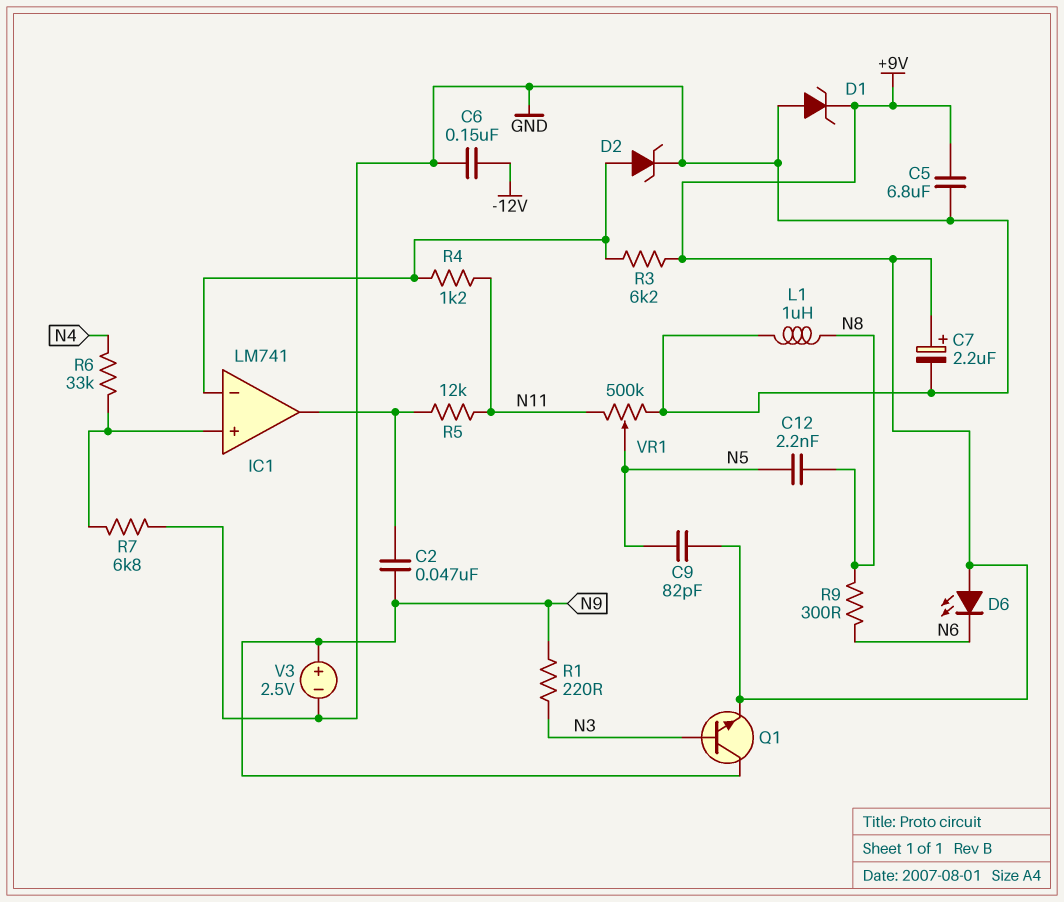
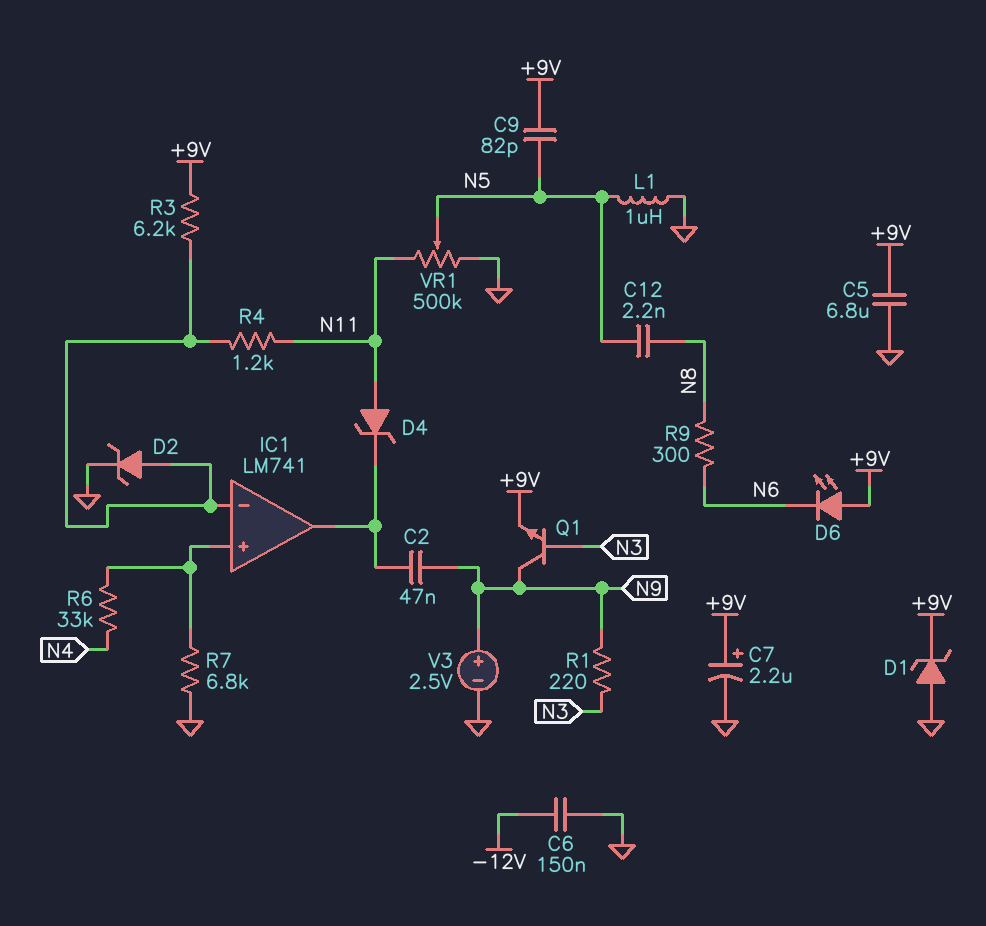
D4: none -> zener (A N11, K IC1/out)
L1: 1uH (GND, N8) -> 1uH (GND, N5)
R5: 12k (IC1/out, N11) -> none

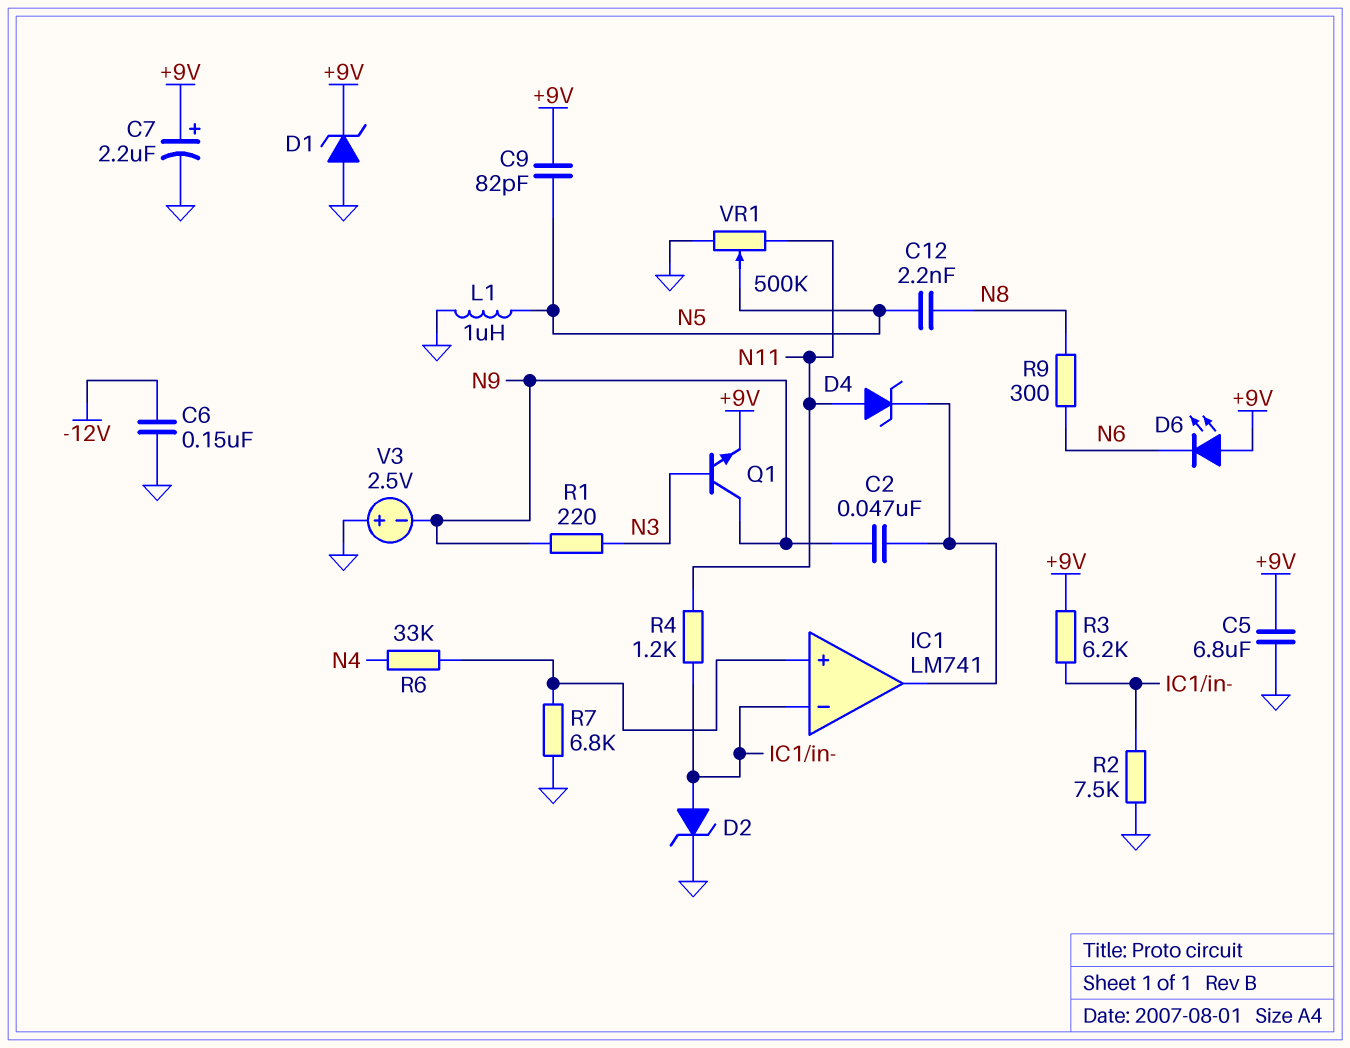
R2: none -> 7.5k (GND, IC1/in-)
V3: 2.5V (plus N9, minus GND) -> 2.5V (plus GND, minus N9)

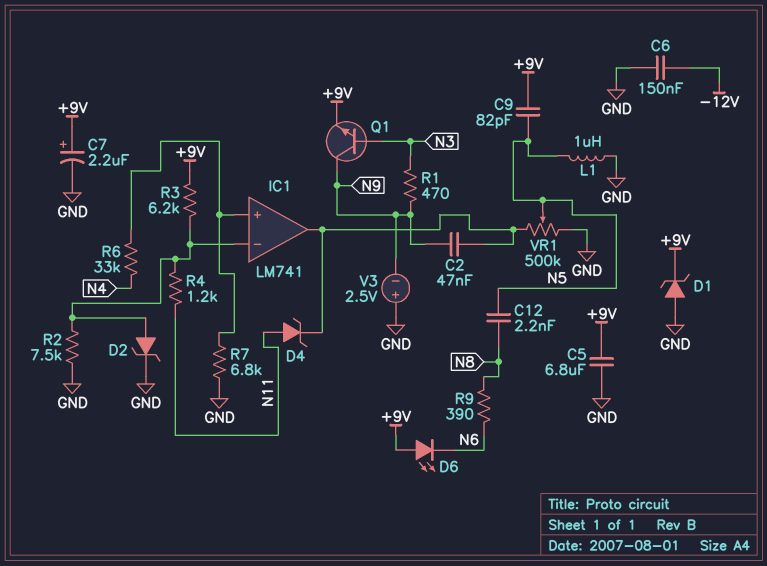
R1: 220 (N3, N9) -> 470 (N3, N9)
R9: 300 (N6, N8) -> 390 (N6, N8)
VR1: 500k (GND, N11, wiper N5) -> 500k (GND, IC1/out, wiper N5)

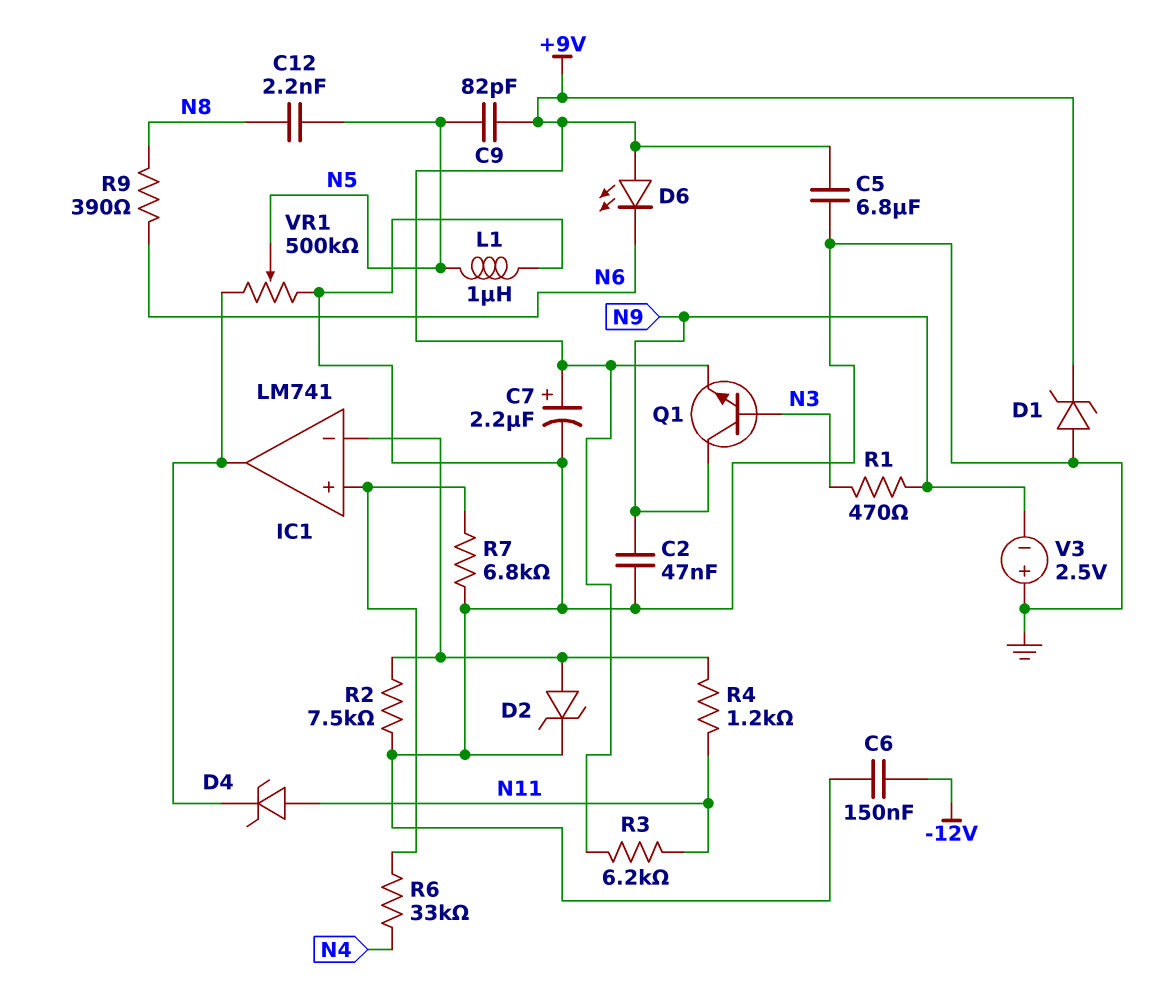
C2: 47nF (IC1/out, N9) -> 47nF (GND, N9)
R3: 6.2k (+9V, IC1/in-) -> 6.2k (+9V, N11)

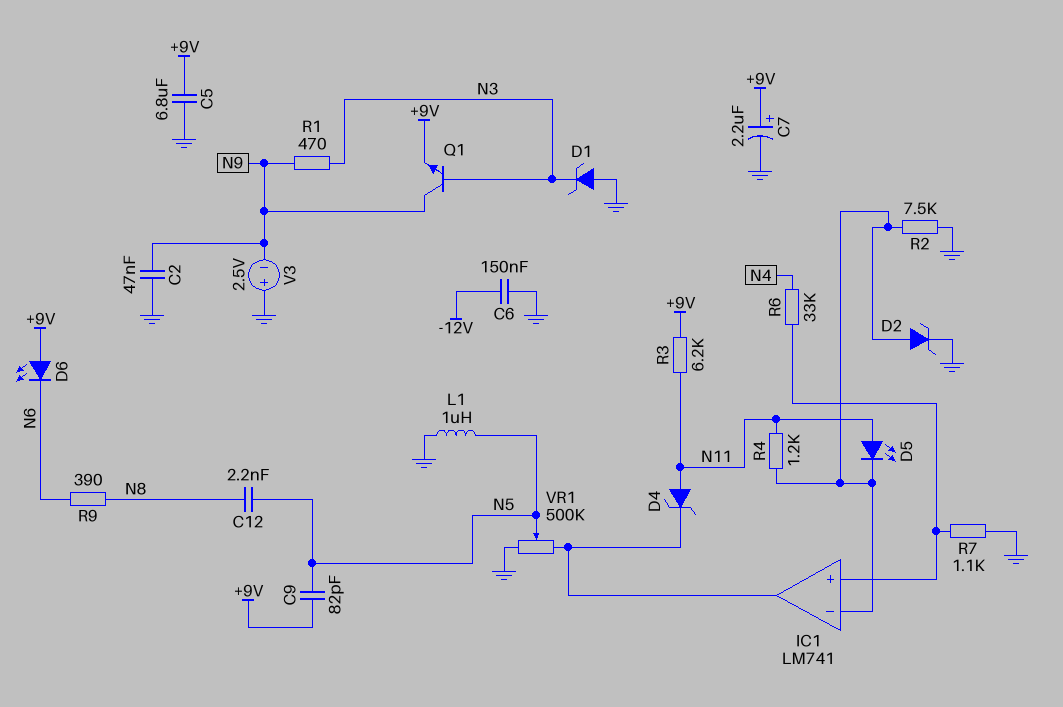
D1: zener (A GND, K +9V) -> zener (A GND, K N3)
D5: none -> LED (A N11, K IC1/in-)
R7: 6.8k (GND, IC1/in+) -> 1.1k (GND, IC1/in+)

